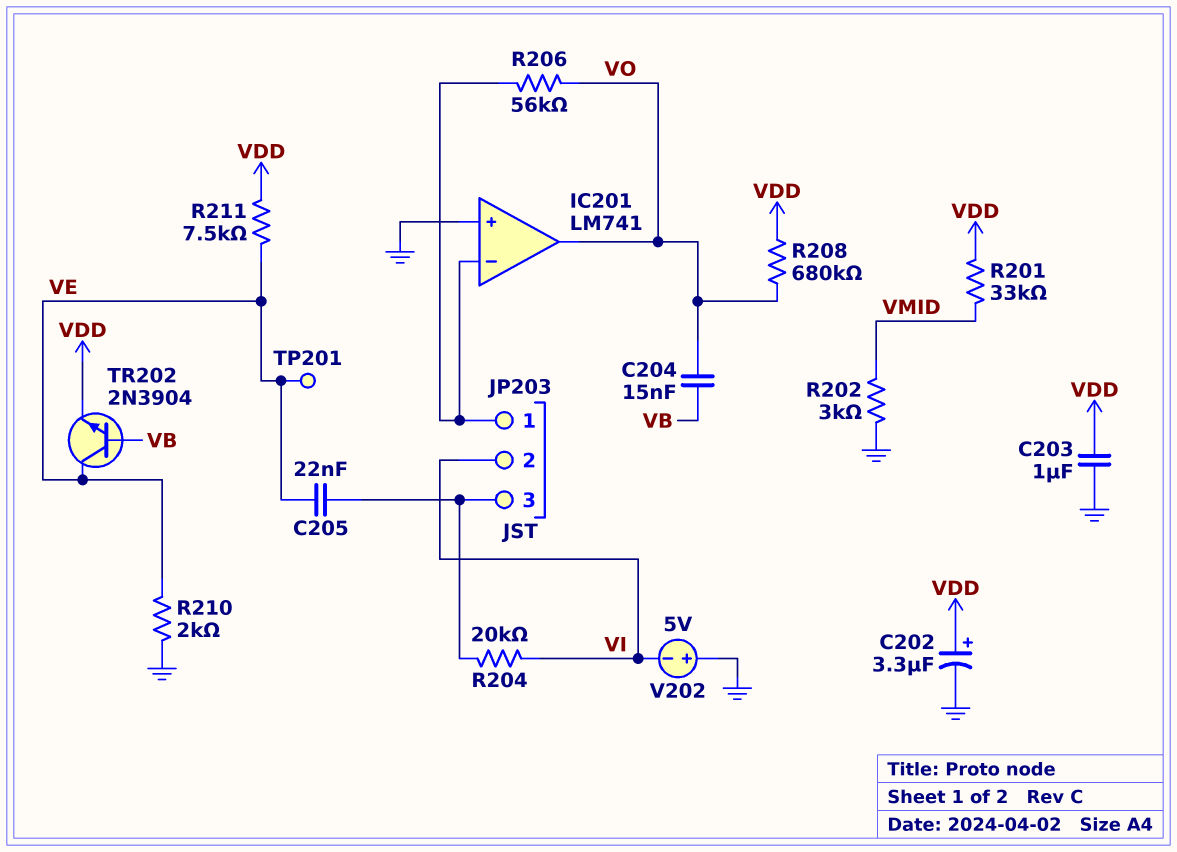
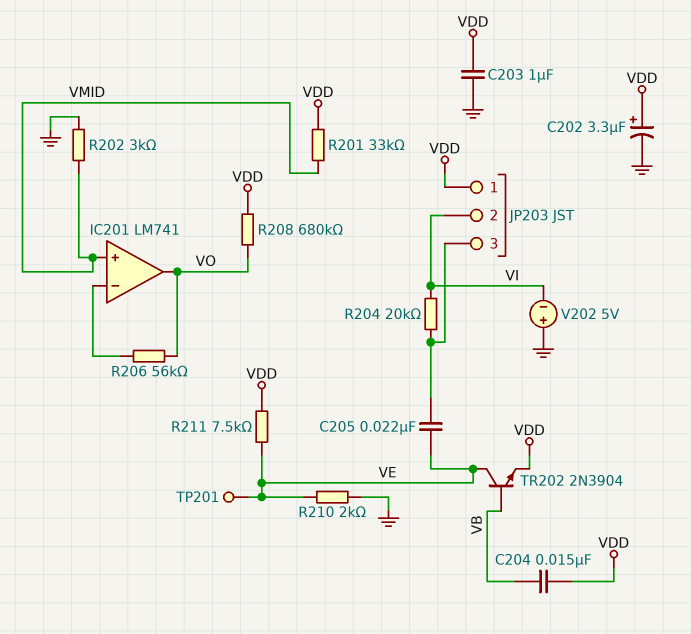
C204: 15nF (VB, VO) -> 15nF (VB, VDD)
IC201 pin in+: GND -> VMID
JP203 pin 1: IC201/in- -> VDD

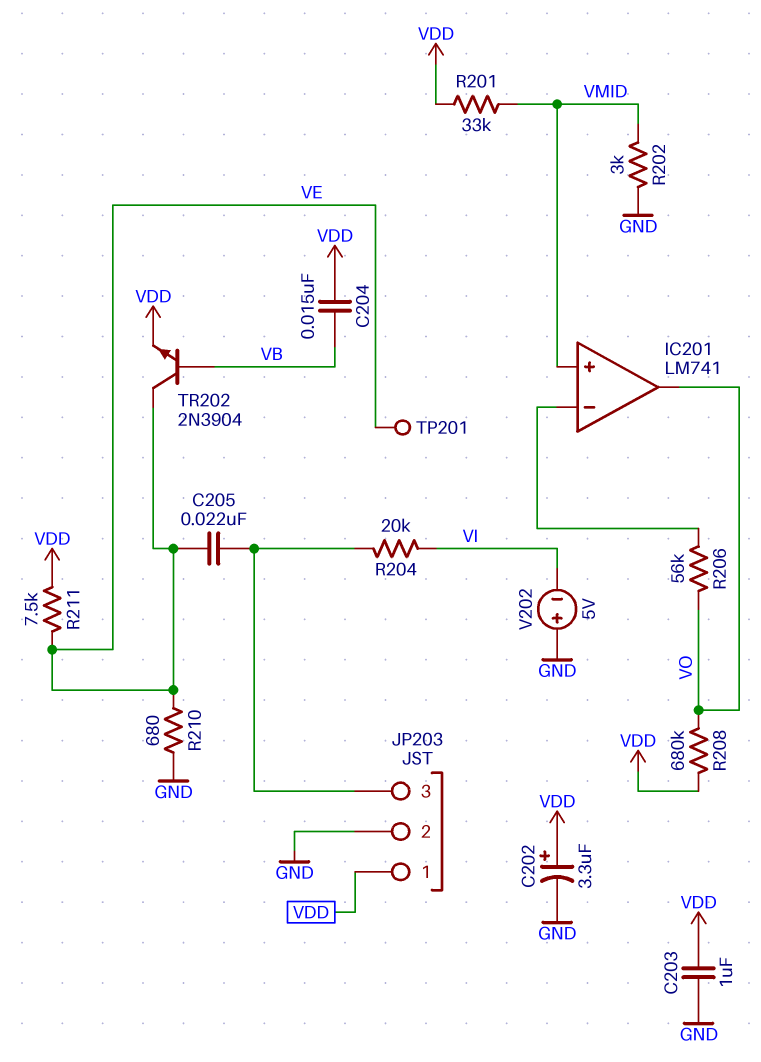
JP203 pin 2: VI -> GND
R210: 2k (GND, VE) -> 680 (GND, VE)

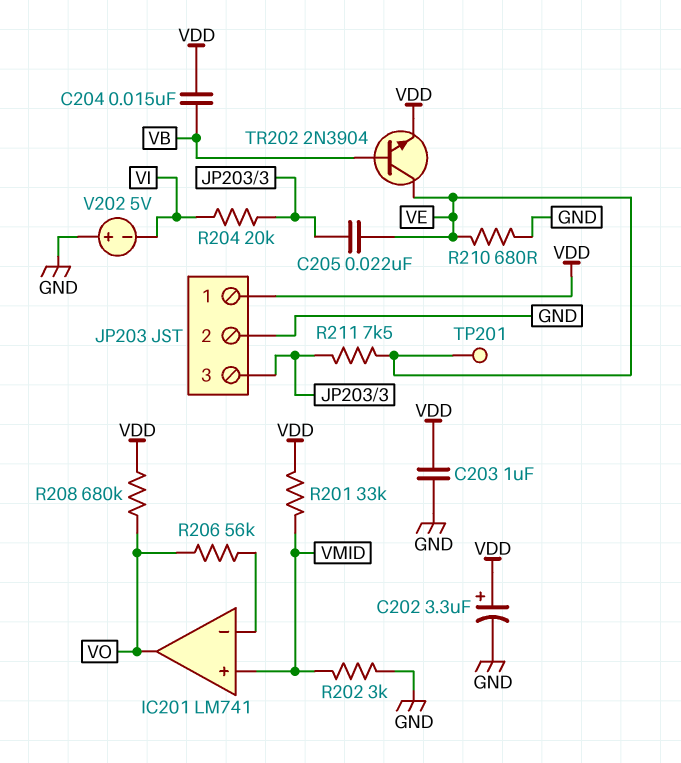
R211: 7.5k (VDD, VE) -> 7.5k (JP203/3, VE)

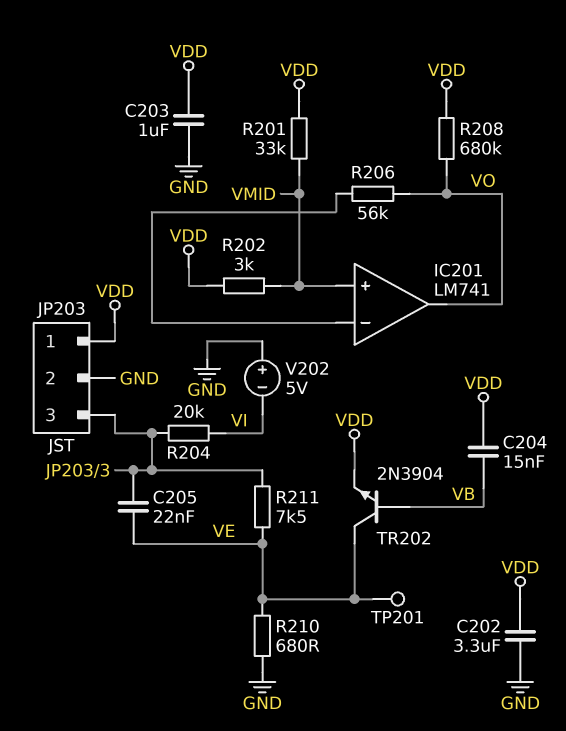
C202: 3.3uF (plus VDD, minus GND) -> 3.3uF (GND, VDD)
R202: 3k (GND, VMID) -> 3k (VDD, VMID)

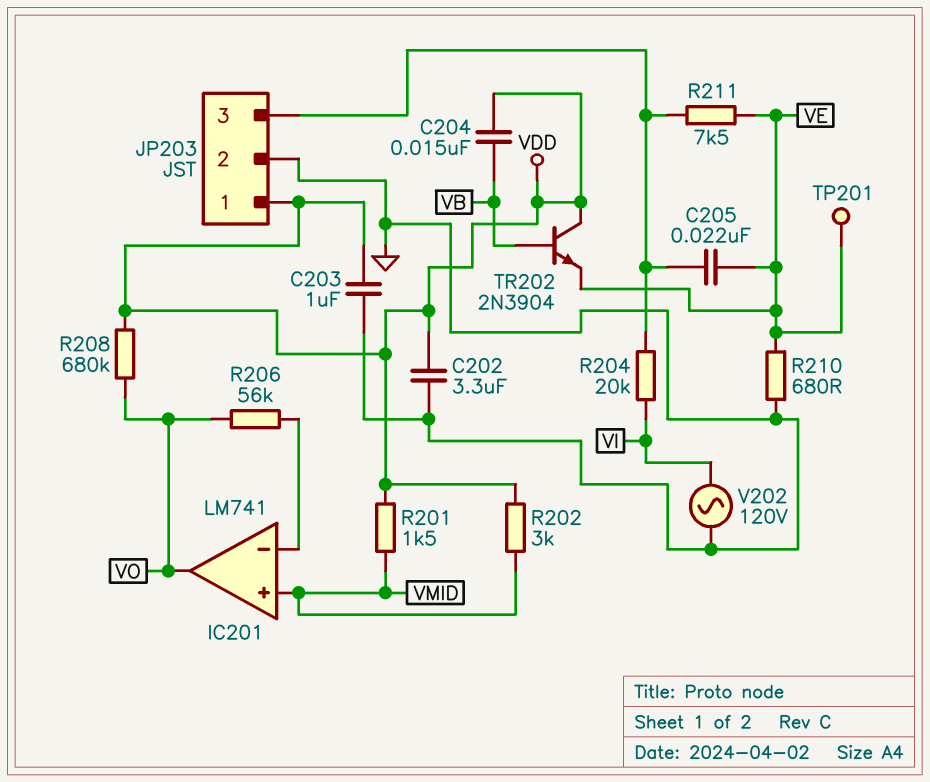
R201: 33k (VDD, VMID) -> 1.5k (VDD, VMID)
TR202: NPN 2N3904 (B VB, C VE, E VDD) -> NPN 2N3904 (B VB, C VDD, E VE)
V202: 5V (plus GND, minus VI) -> AC 120V (GND, VI)

